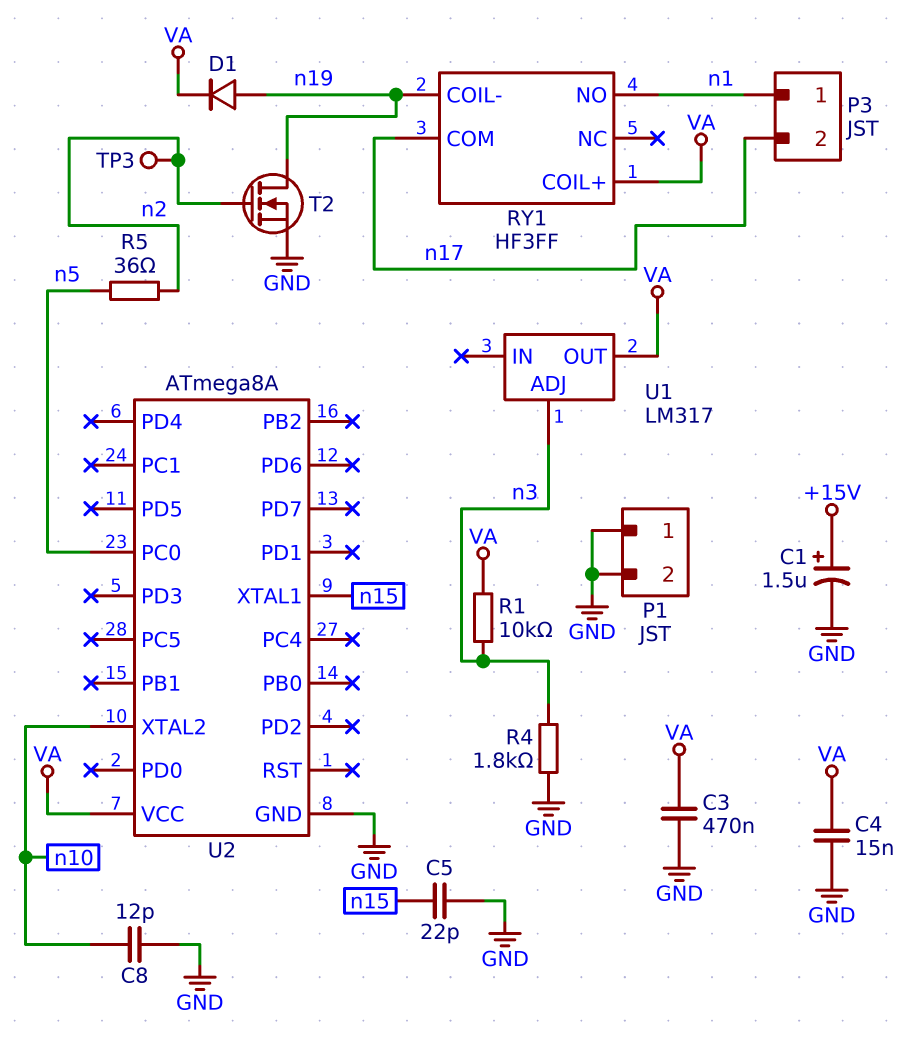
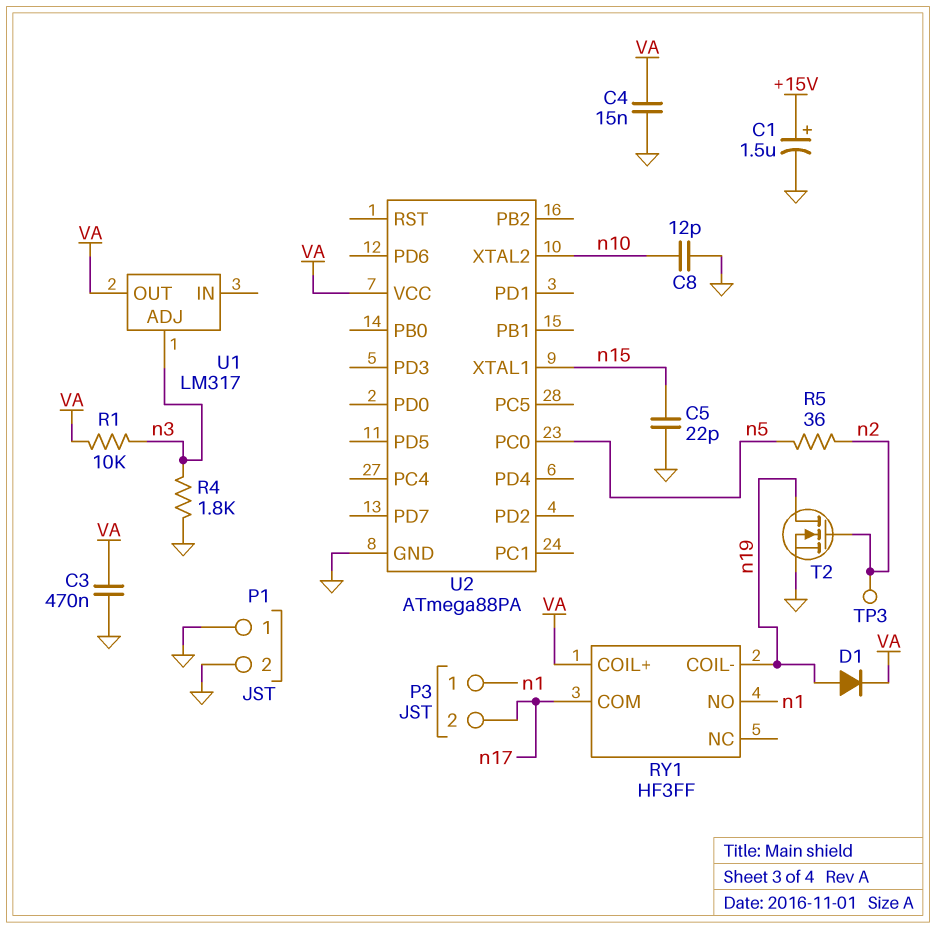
U2: ATmega8A -> ATmega88PA

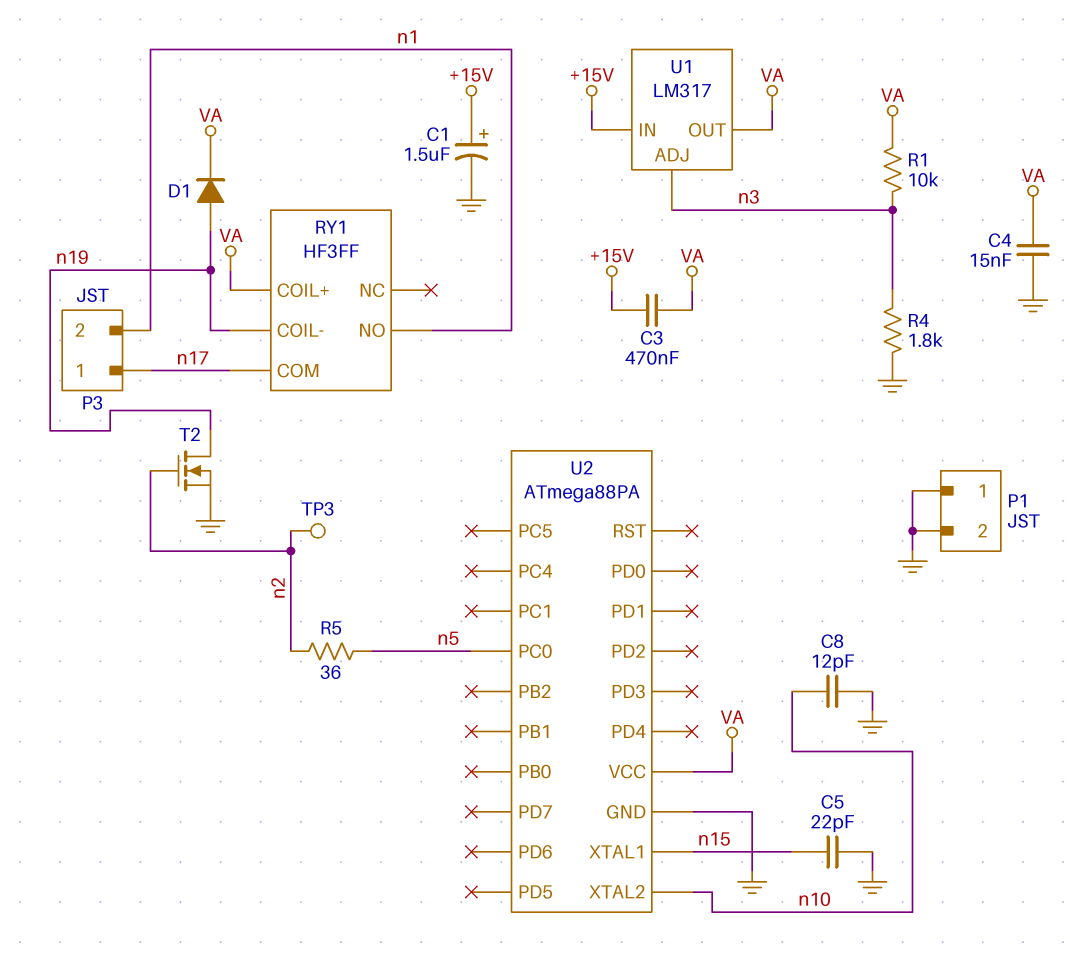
C3: 470nF (GND, VA) -> 470nF (+15V, VA)
P3 pin 1: n1 -> n17
P3 pin 2: n17 -> n1
U1 pin IN: none -> +15V

